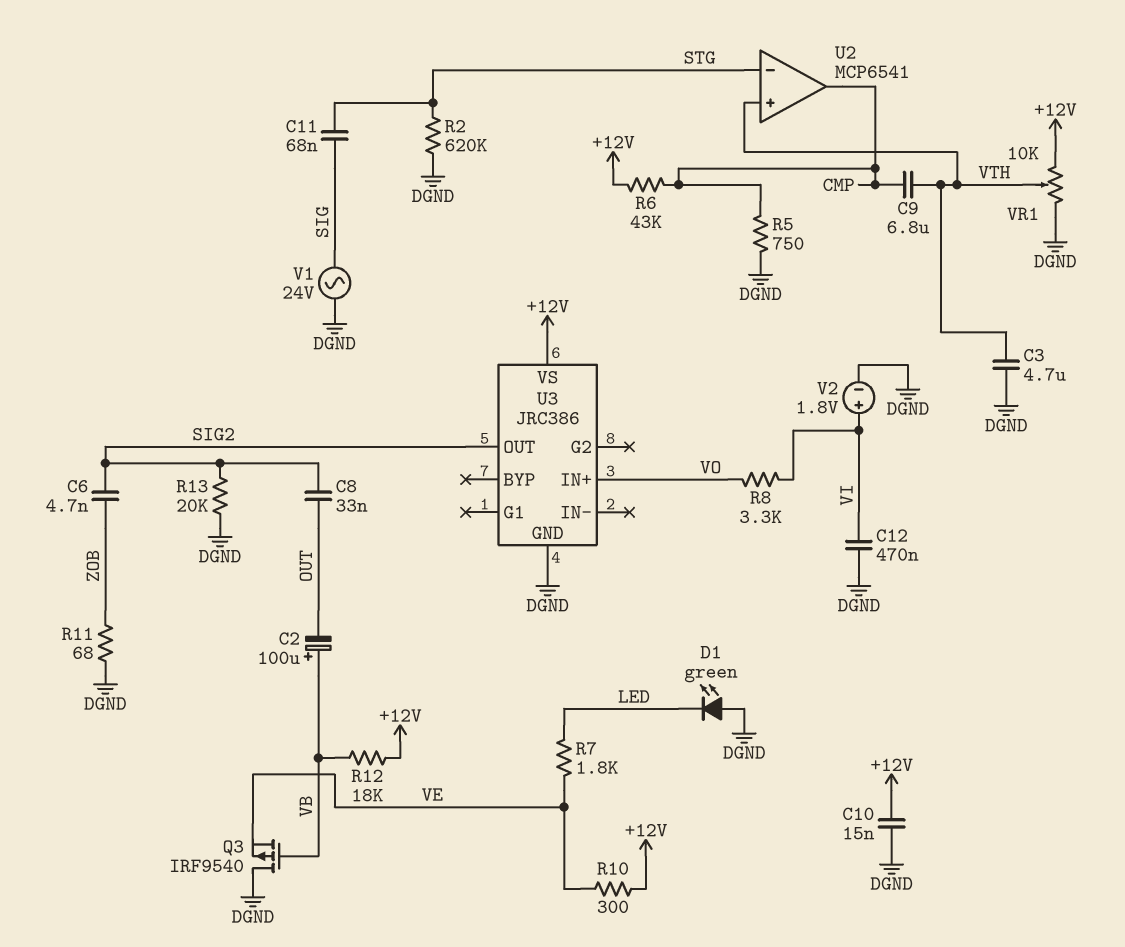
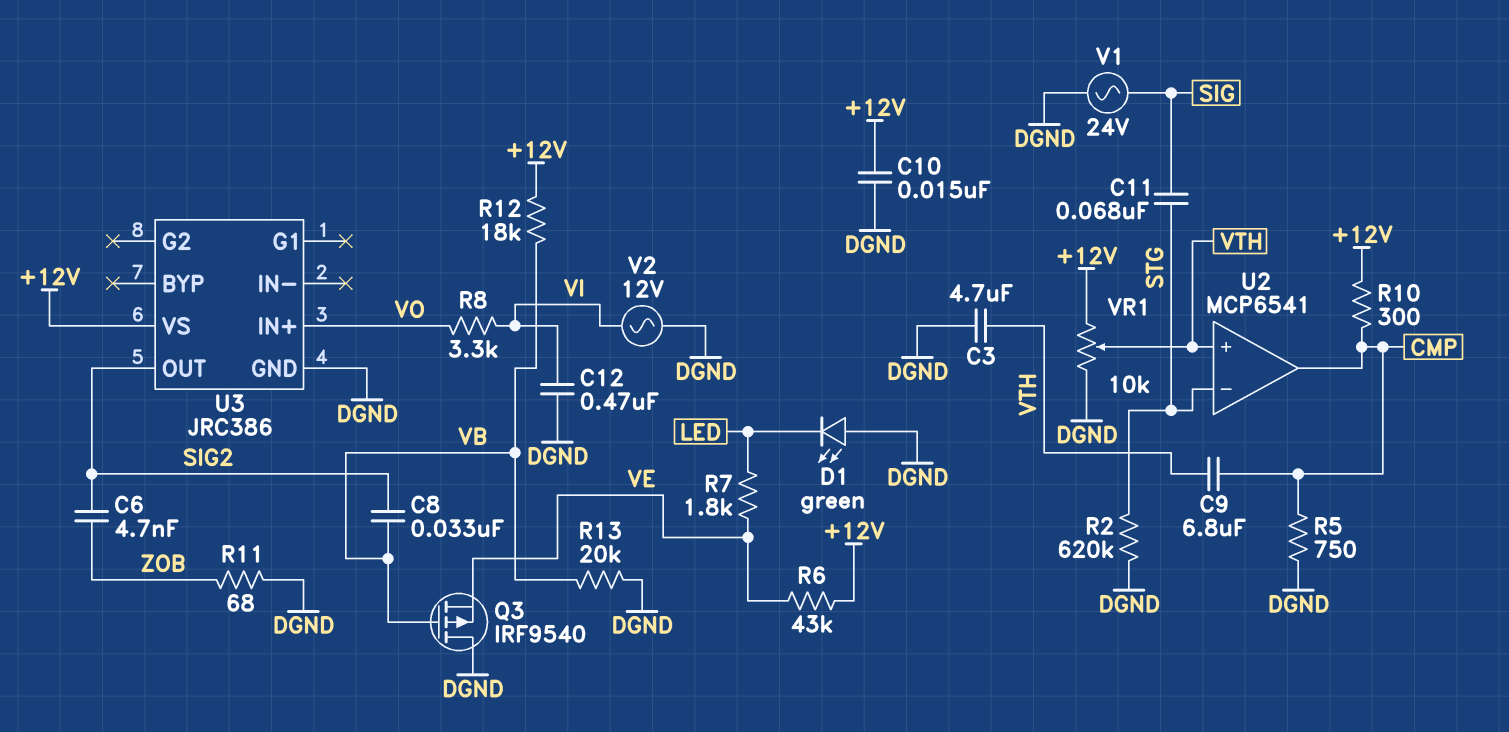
C2: 100uF (plus VB, minus OUT) -> none
C8: 33nF (OUT, SIG2) -> 33nF (SIG2, VB)
R6: 43k (+12V, CMP) -> 43k (+12V, VE)
R10: 300 (+12V, VE) -> 300 (+12V, CMP)
R13: 20k (DGND, SIG2) -> 20k (DGND, VB)
V2: 1.8V (plus VI, minus DGND) -> AC 12V (DGND, VI)

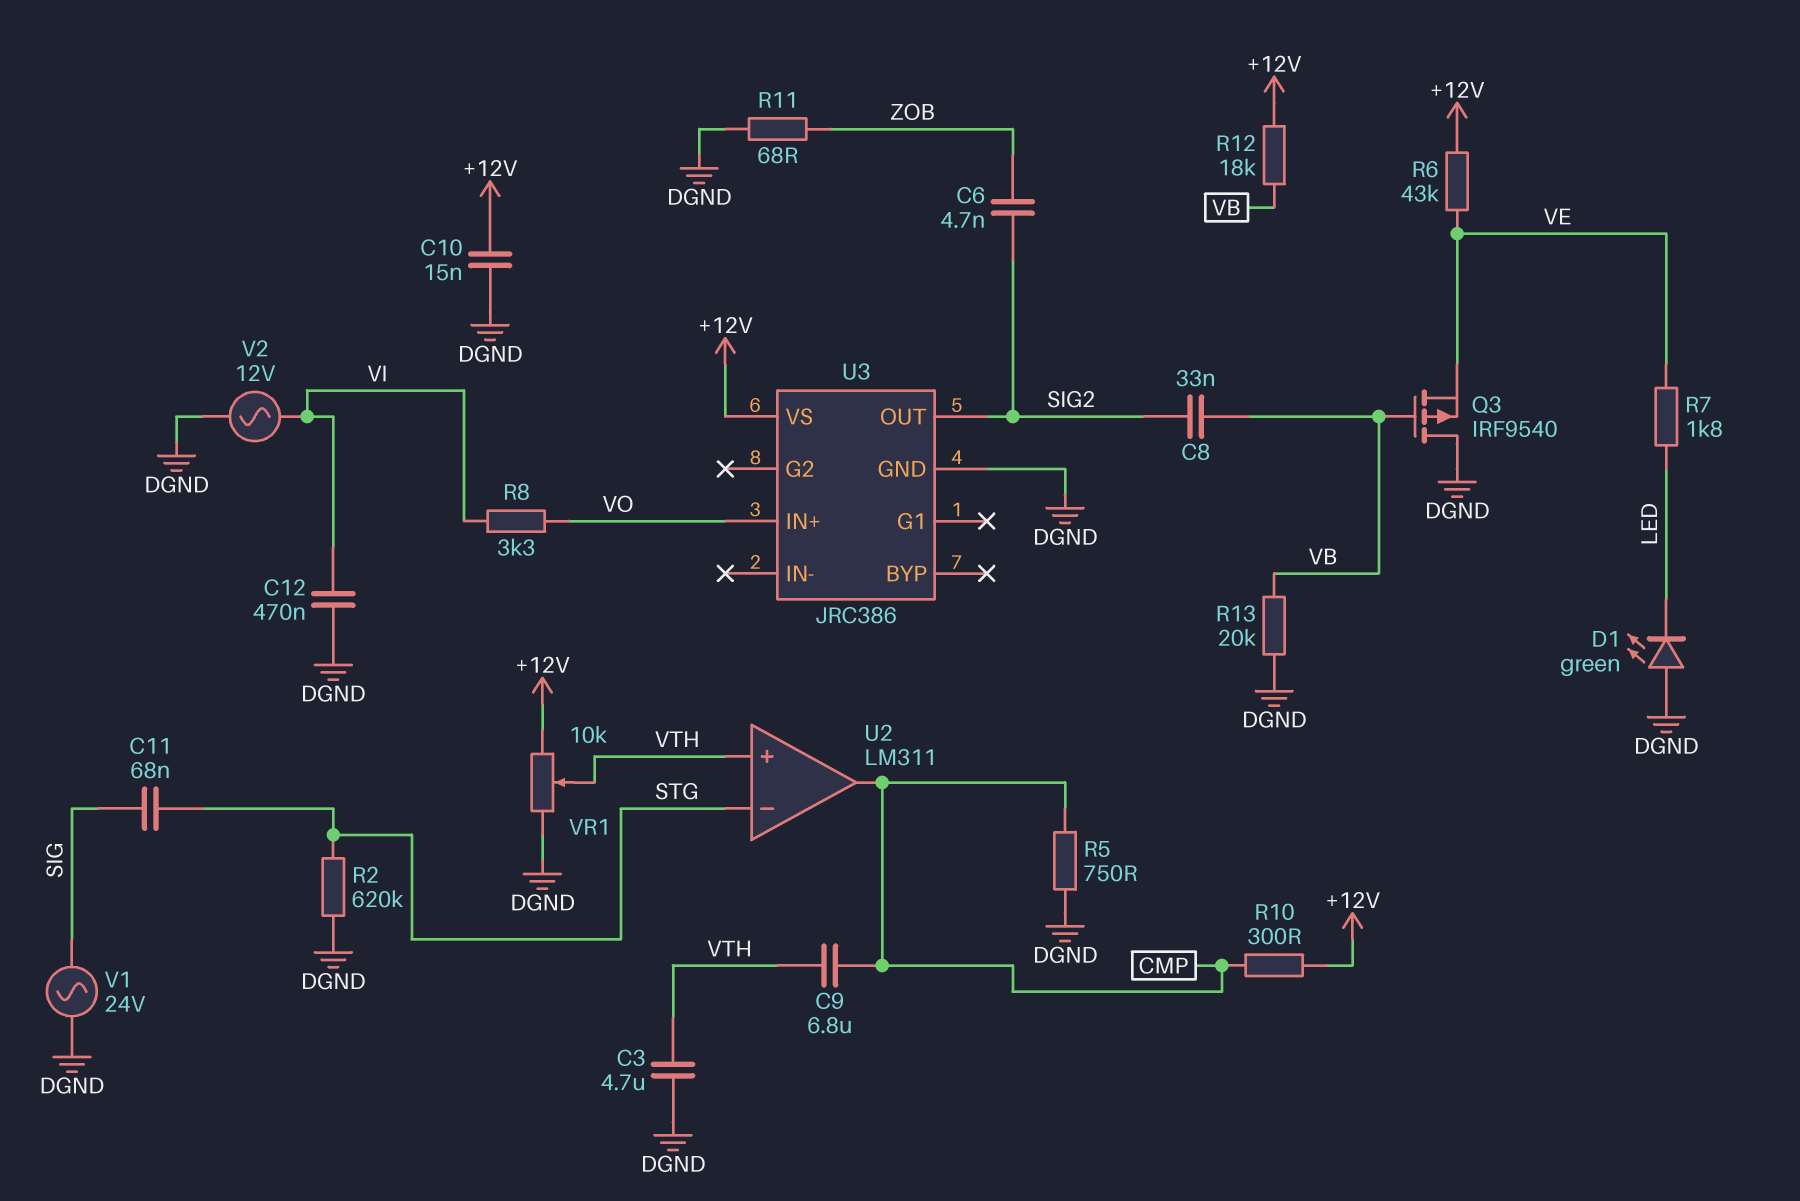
U2: MCP6541 -> LM311

